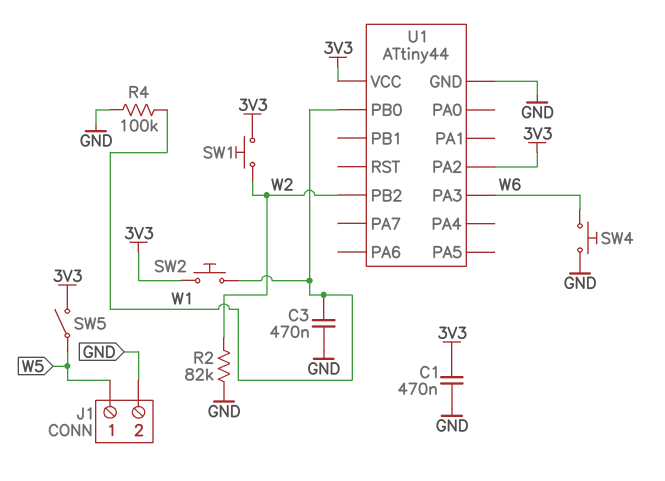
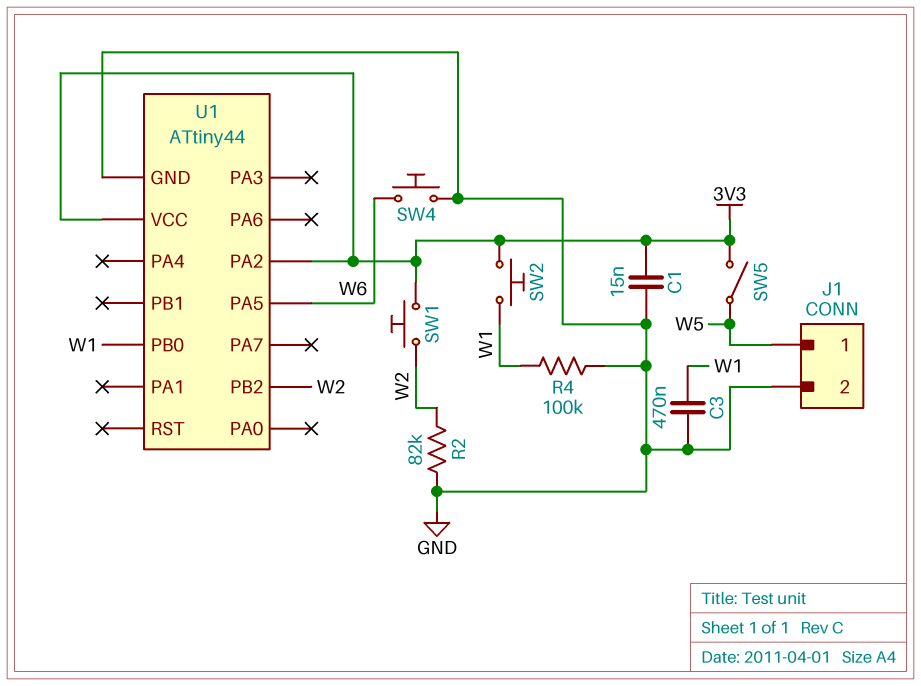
C1: 470nF (3V3, GND) -> 15nF (3V3, GND)
U1 pin PA3: W6 -> none
U1 pin PA5: none -> W6

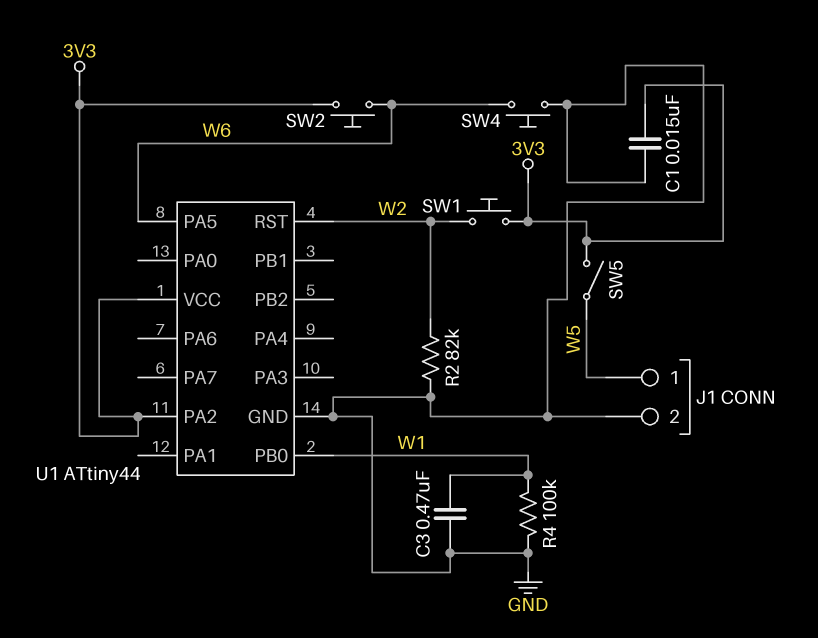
SW2: button (3V3, W1) -> button (3V3, W6)
U1 pin PB2: W2 -> none
U1 pin RST: none -> W2

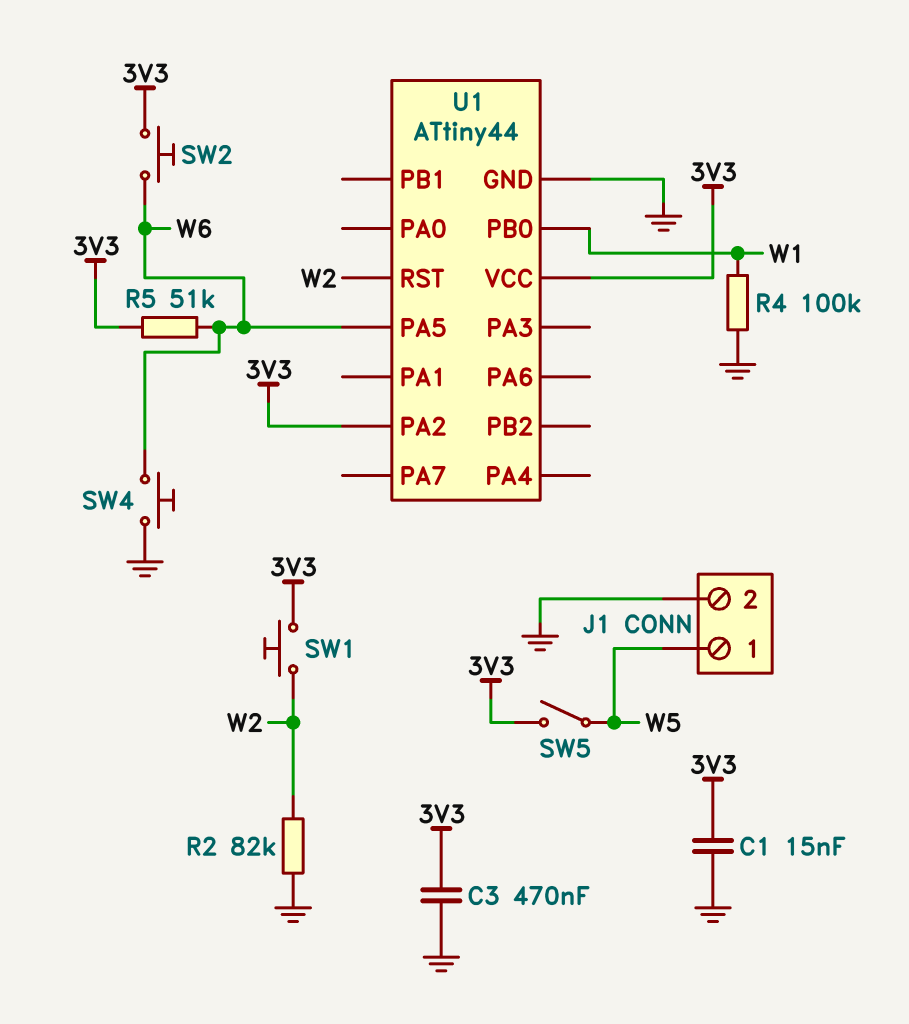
C3: 470nF (GND, W1) -> 470nF (3V3, GND)
R5: none -> 51k (3V3, W6)

